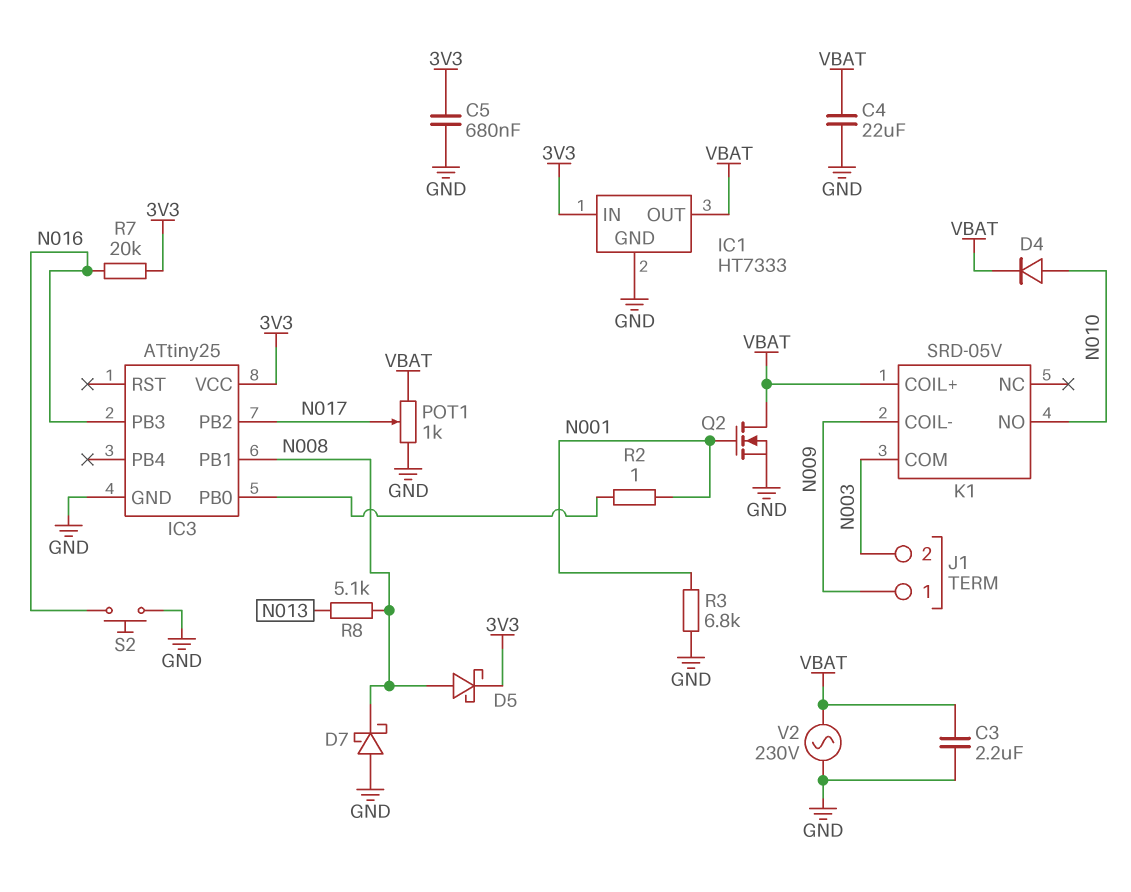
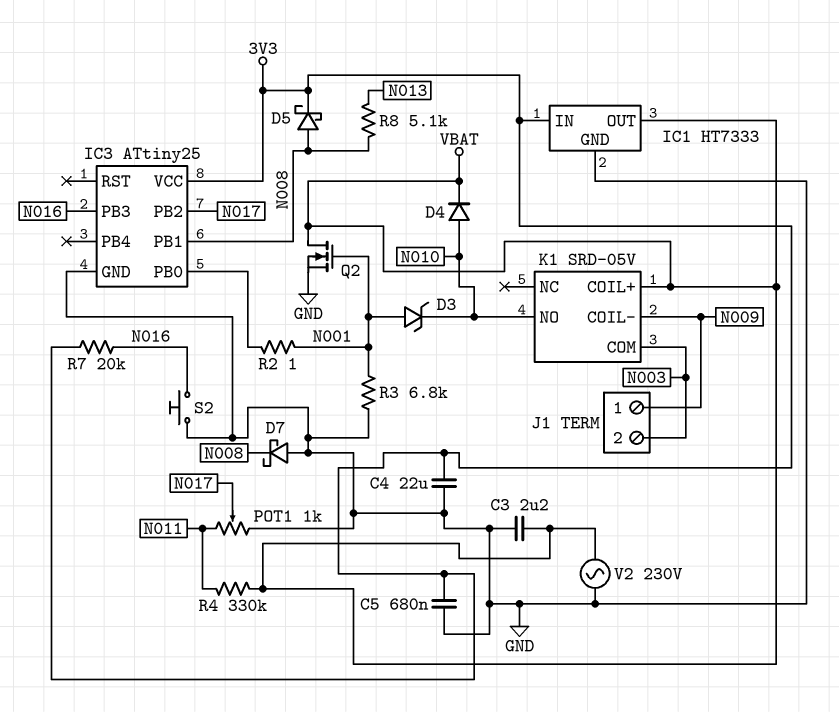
C4: 22uF (GND, VBAT) -> 22uF (3V3, GND)
D3: none -> zener (A N001, K N010)
POT1: 1k (GND, VBAT, wiper N017) -> 1k (GND, N011, wiper N017)
R4: none -> 330k (N011, VBAT)

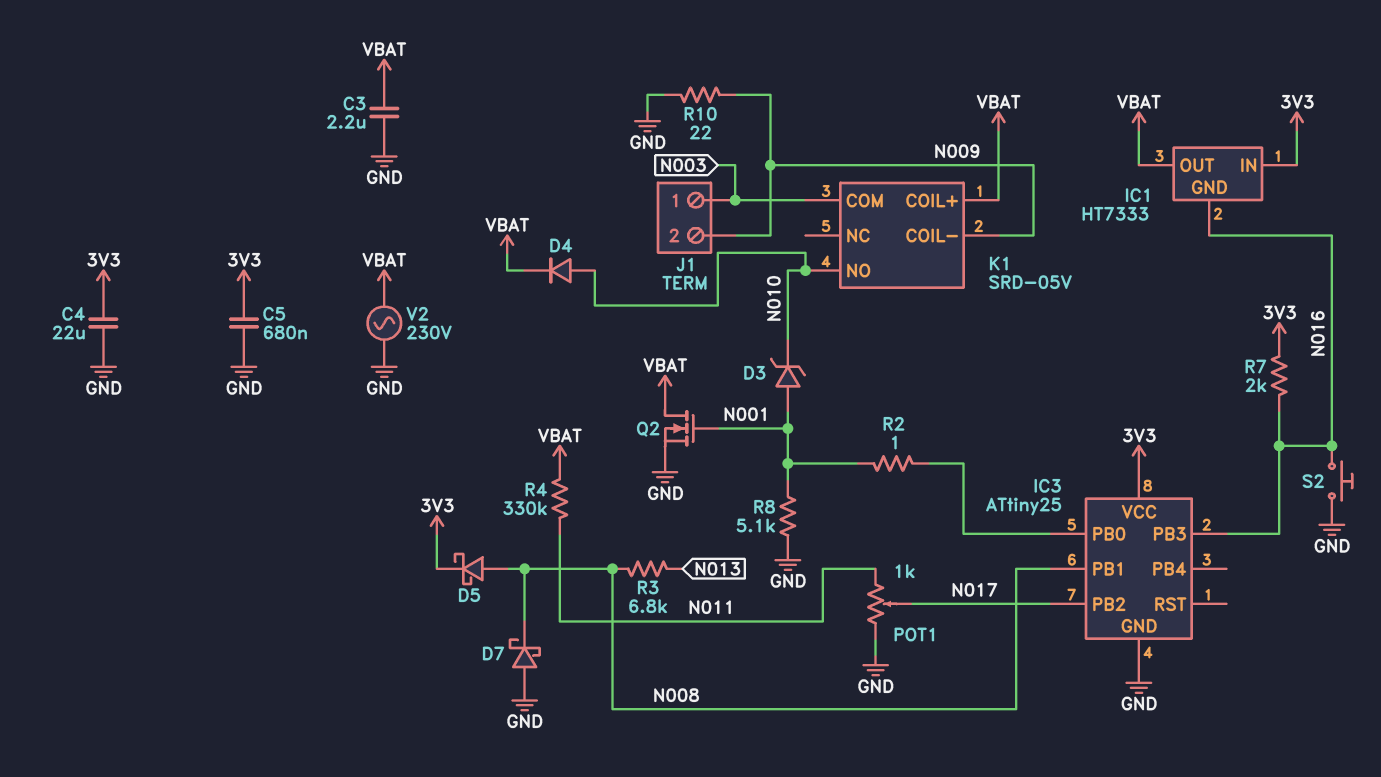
IC1 pin GND: GND -> N016
J1 pin 1: N009 -> N003
J1 pin 2: N003 -> N009
R3: 6.8k (GND, N001) -> 6.8k (N008, N013)
R7: 20k (3V3, N016) -> 2k (3V3, N016)
R8: 5.1k (N008, N013) -> 5.1k (GND, N001)
R10: none -> 22 (GND, N009)

